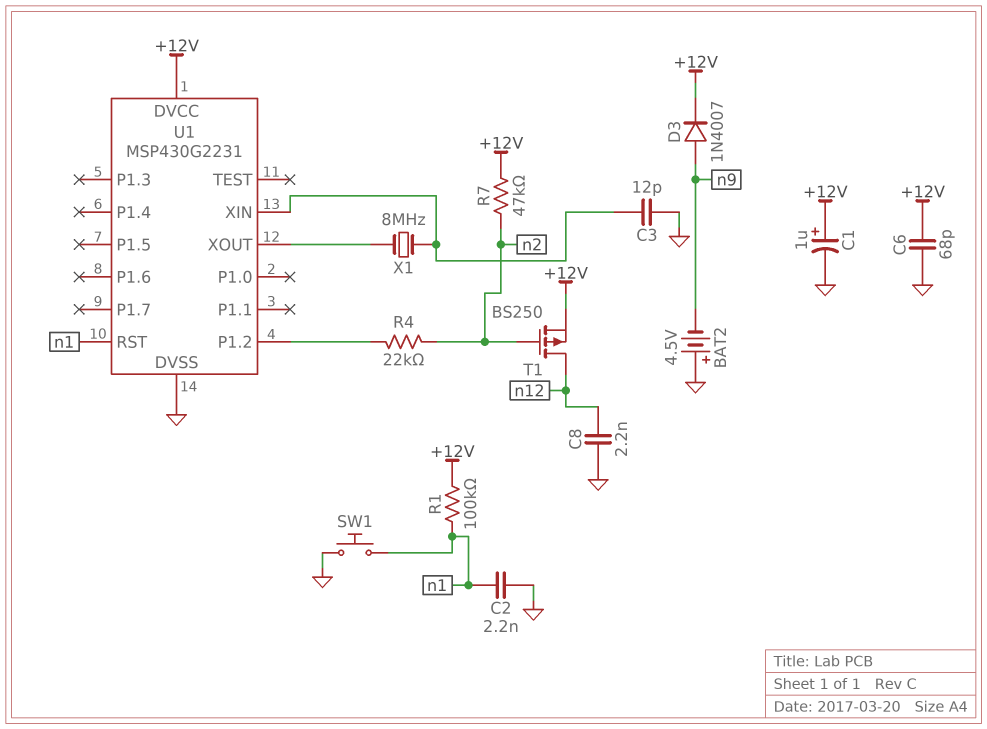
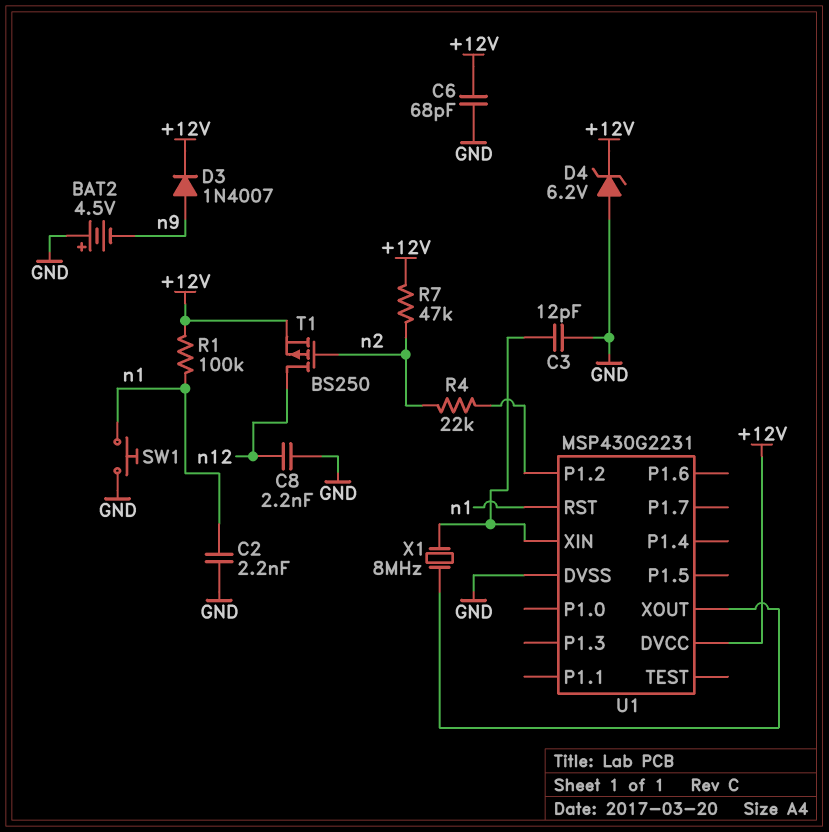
C1: 1uF (plus +12V, minus GND) -> none
D4: none -> zener 6.2V (A GND, K +12V)

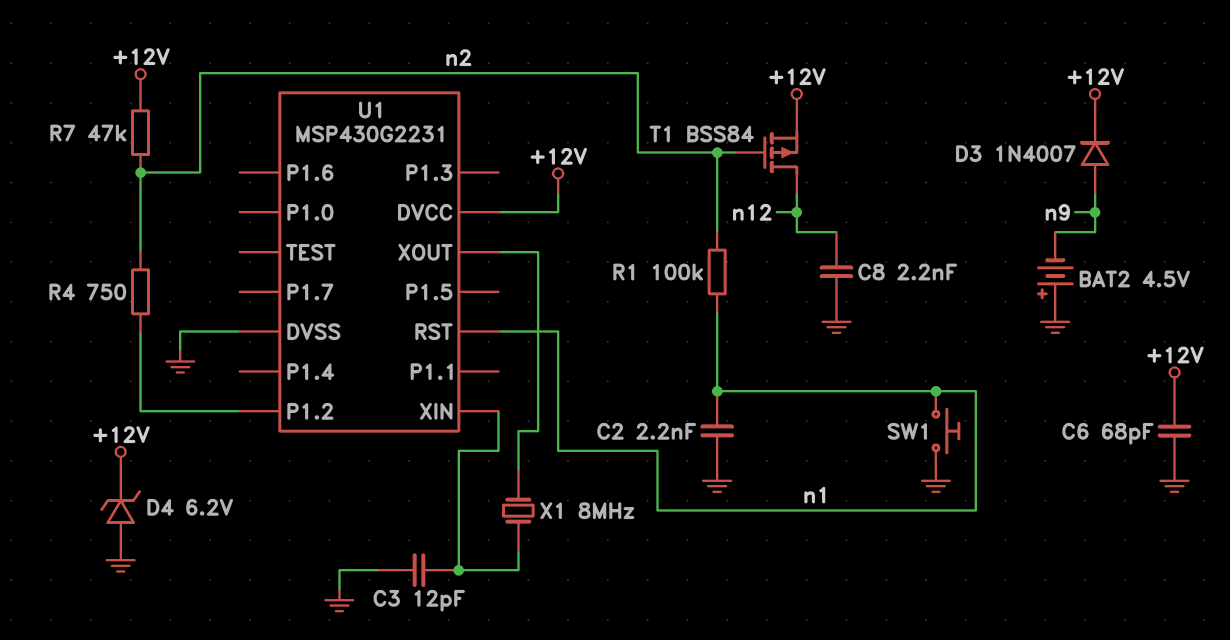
R1: 100k (+12V, n1) -> 100k (n1, n2)
R4: 22k (U1/P1.2, n2) -> 750 (U1/P1.2, n2)
T1: PMOS BS250 (G n2, D n12, S +12V) -> PMOS BSS84 (G n2, D n12, S +12V)

